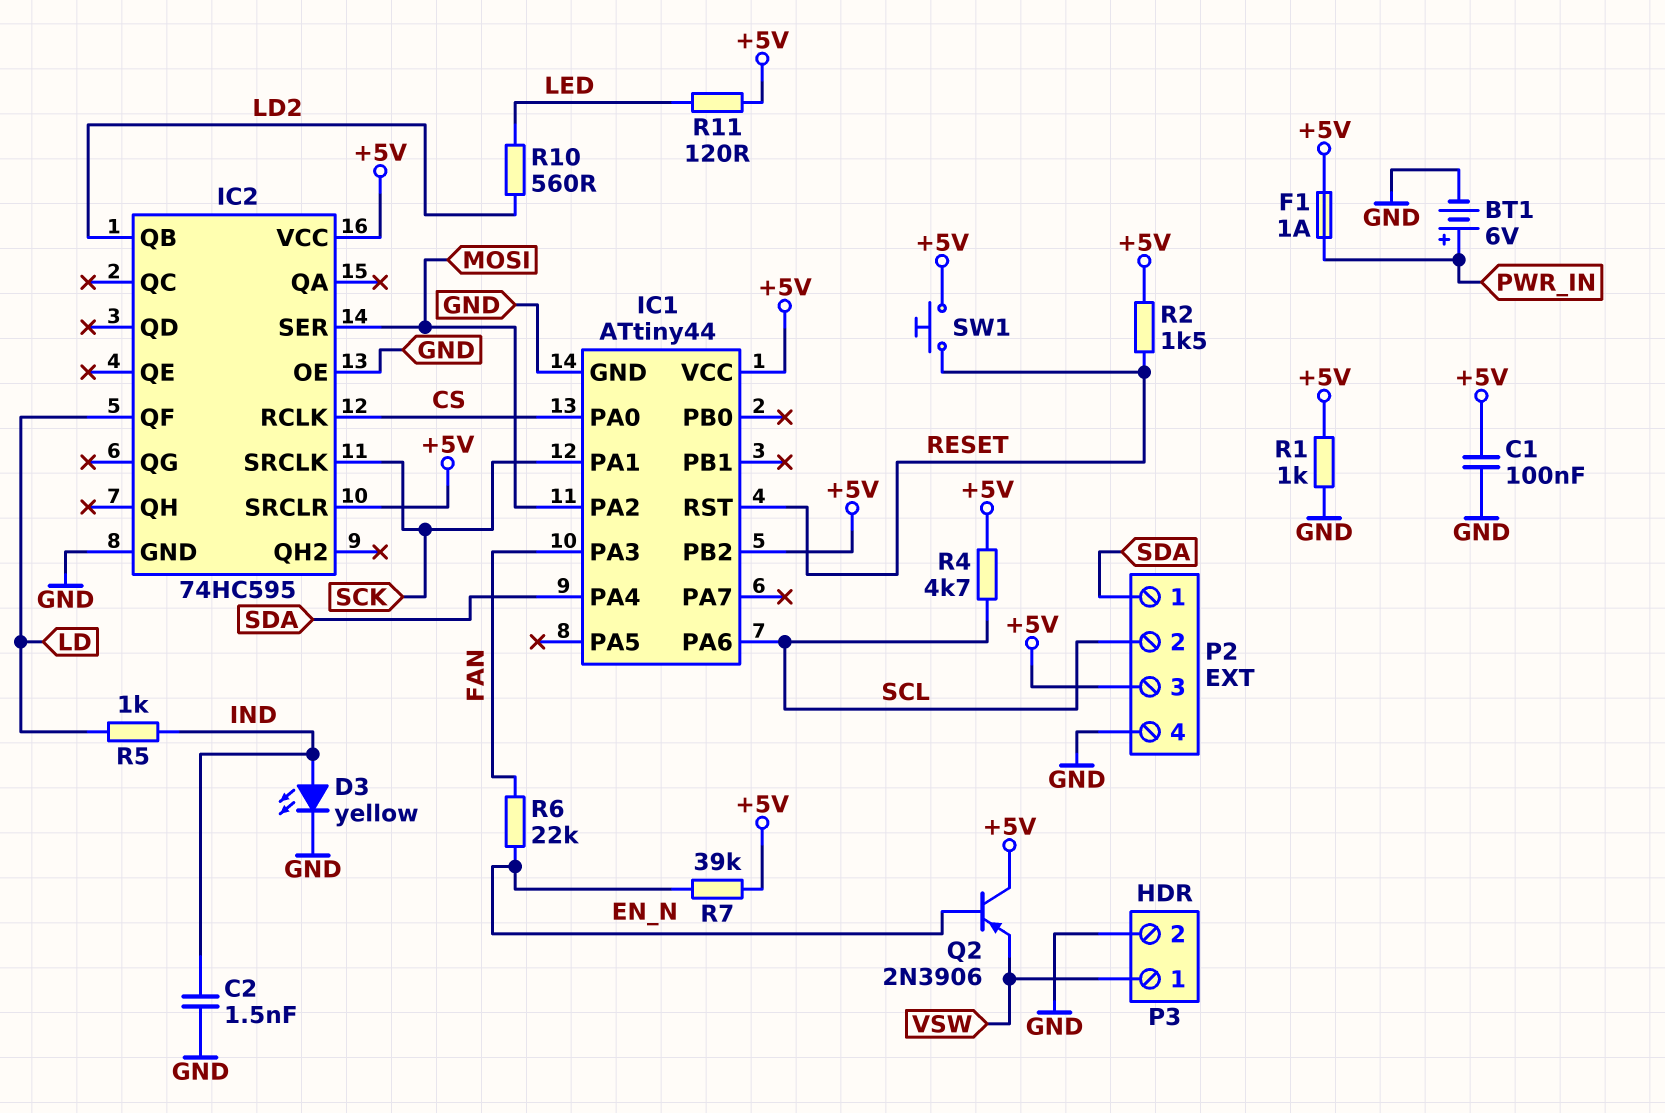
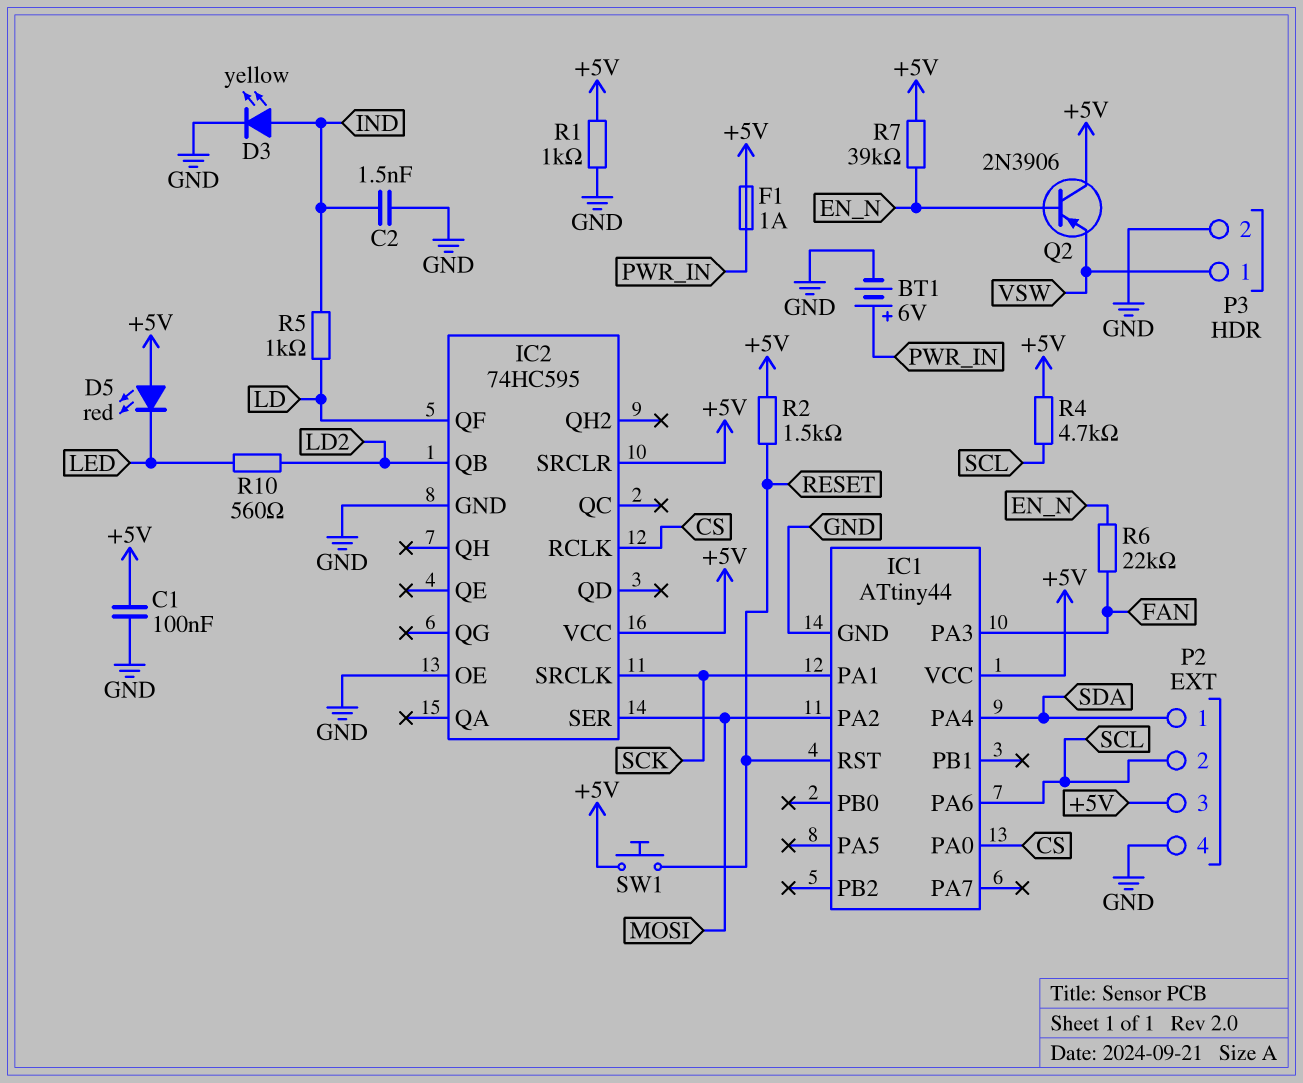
D5: none -> LED red (A +5V, K LED)
IC1 pin PB2: +5V -> none
R11: 120 (+5V, LED) -> none

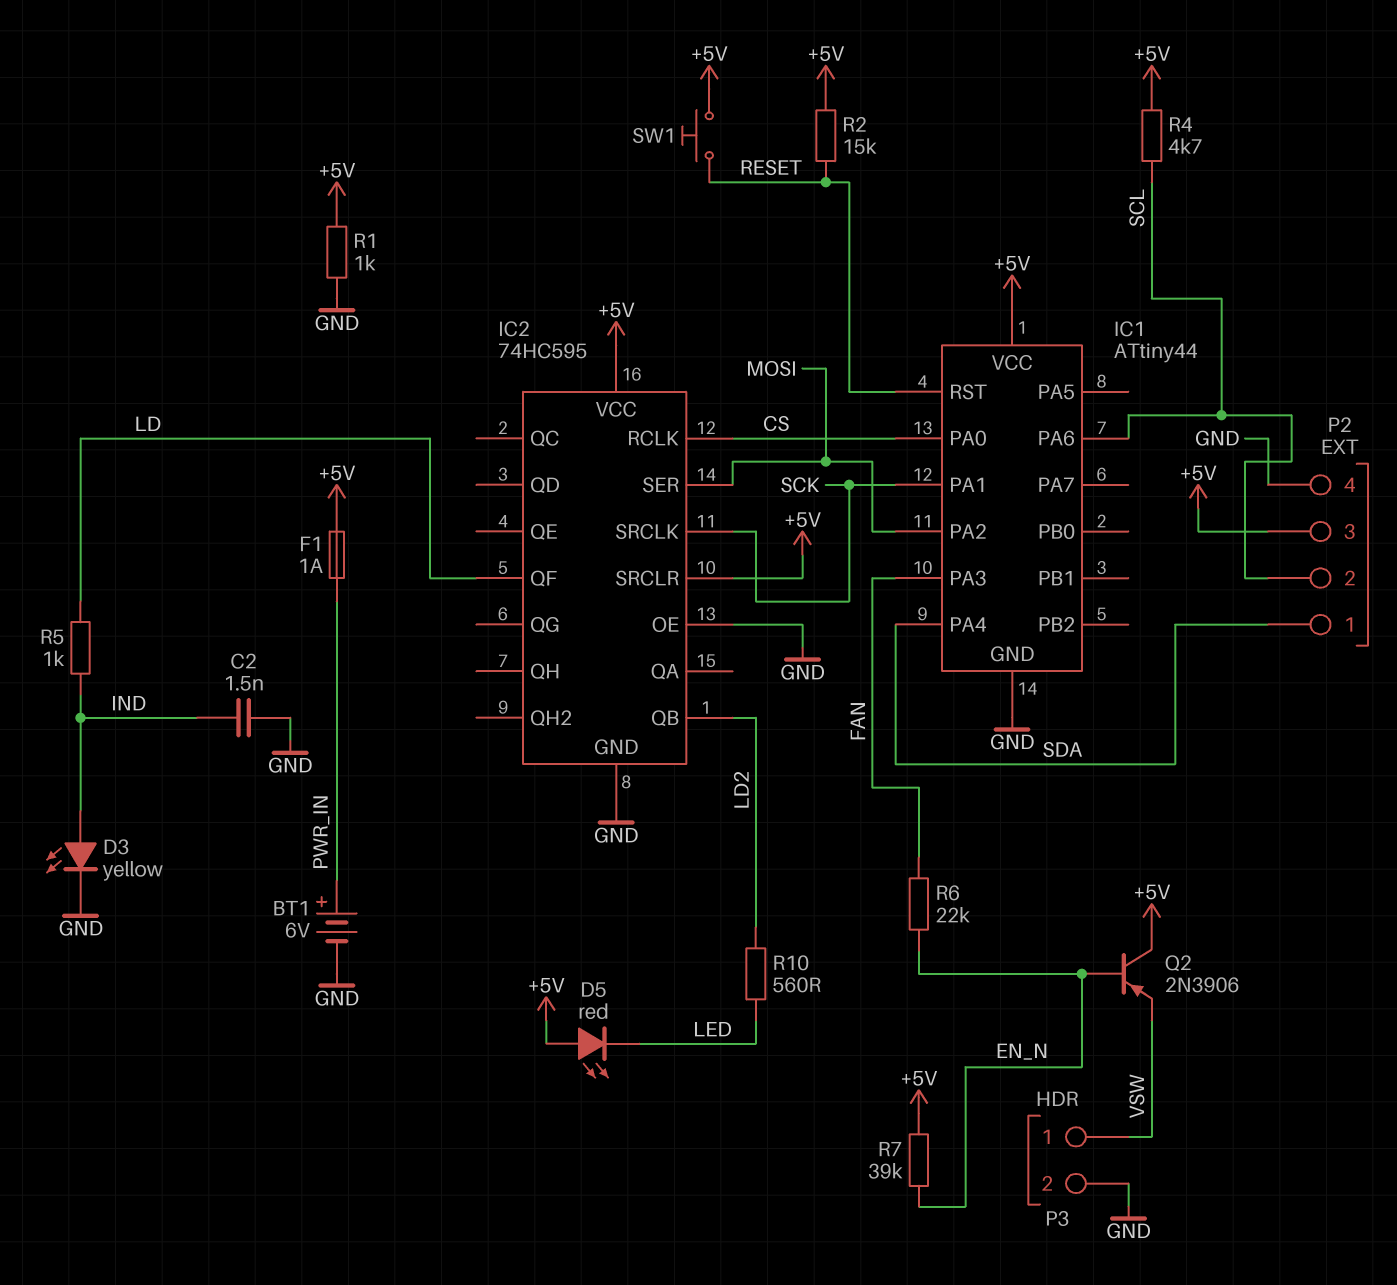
C1: 100nF (+5V, GND) -> none
R2: 1.5k (+5V, RESET) -> 15k (+5V, RESET)

